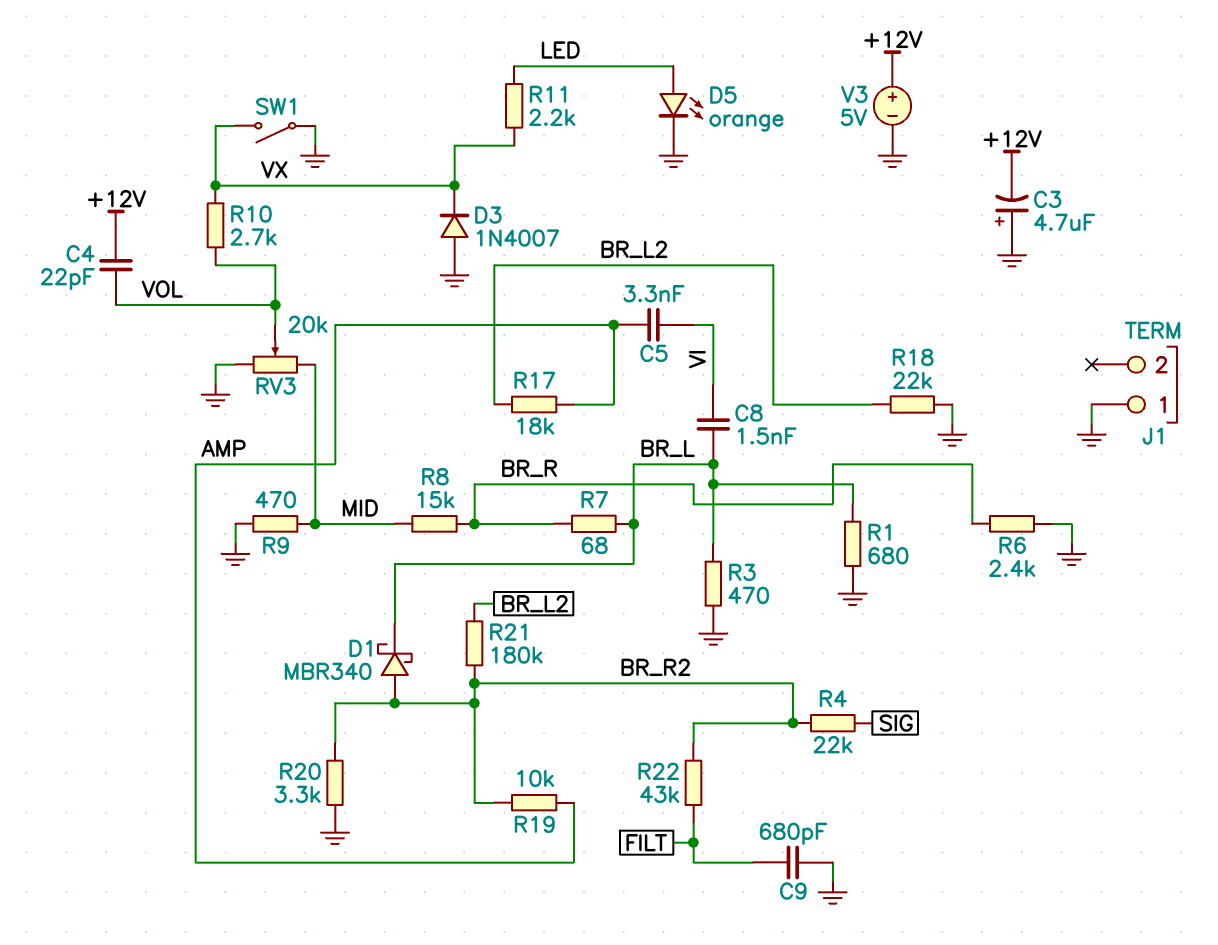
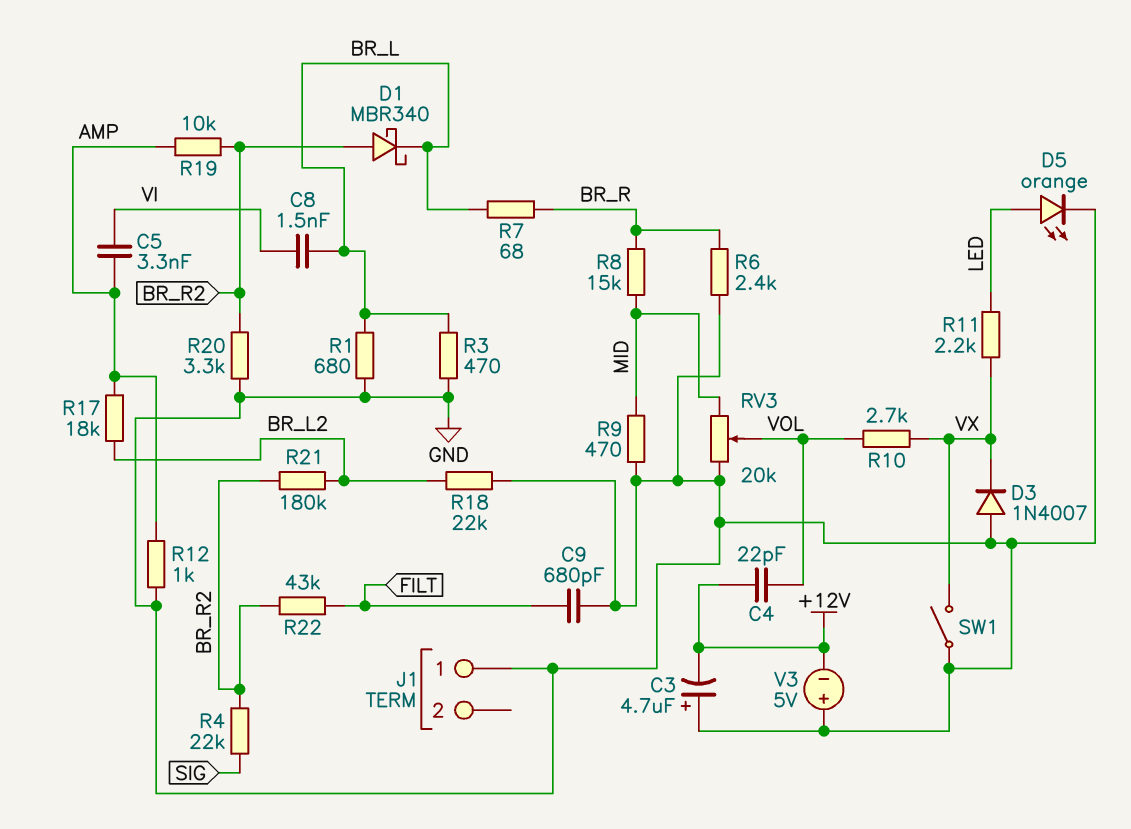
R12: none -> 1k (AMP, GND)
V3: 5V (plus +12V, minus GND) -> 5V (plus GND, minus +12V)

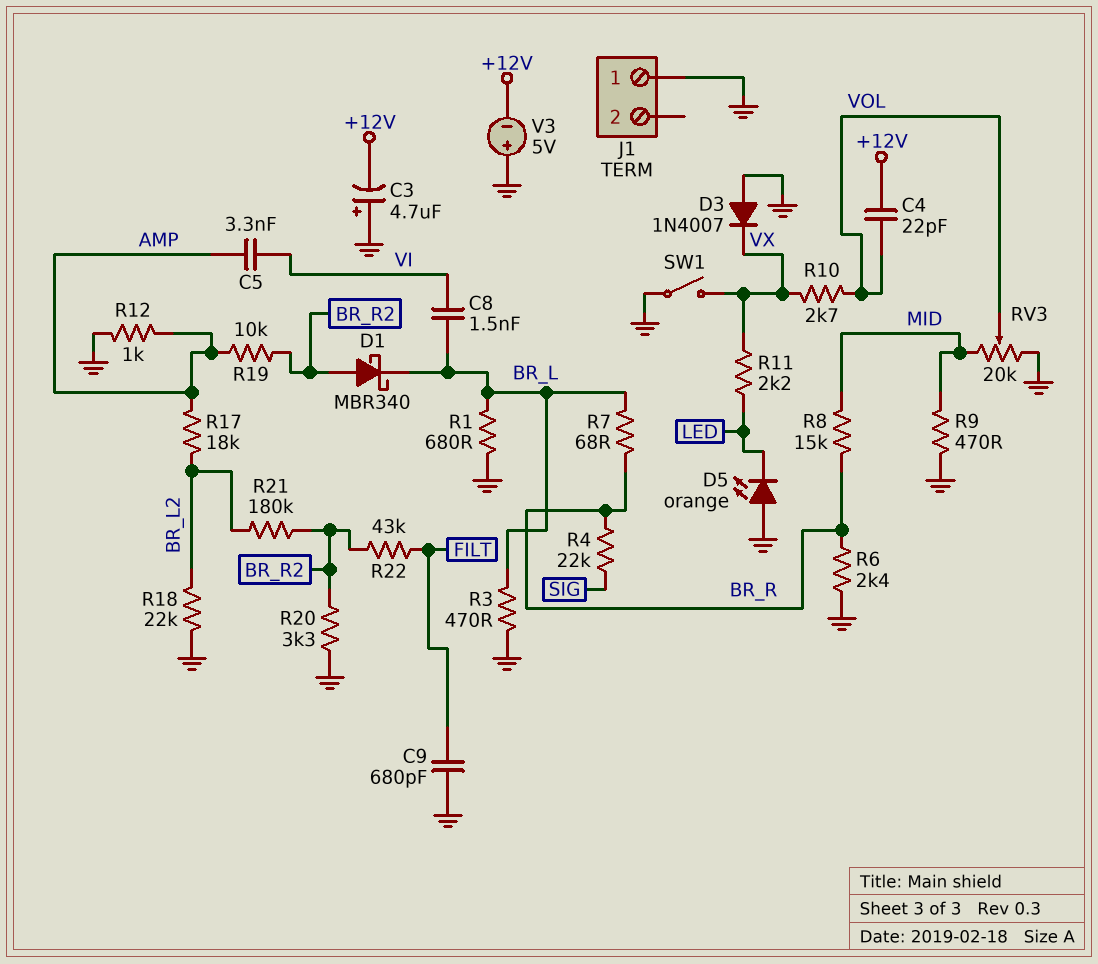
D5: LED orange (A LED, K GND) -> LED orange (A GND, K LED)
R4: 22k (BR_R2, SIG) -> 22k (BR_R, SIG)

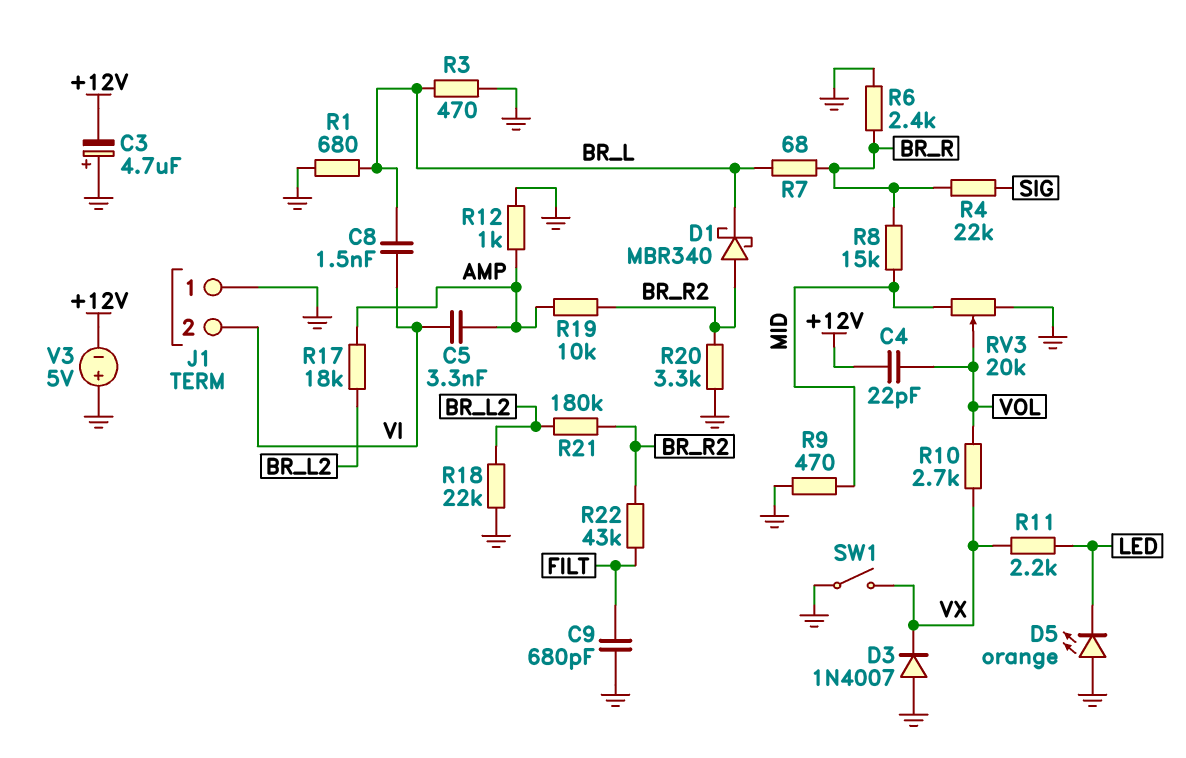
J1 pin 2: none -> VI

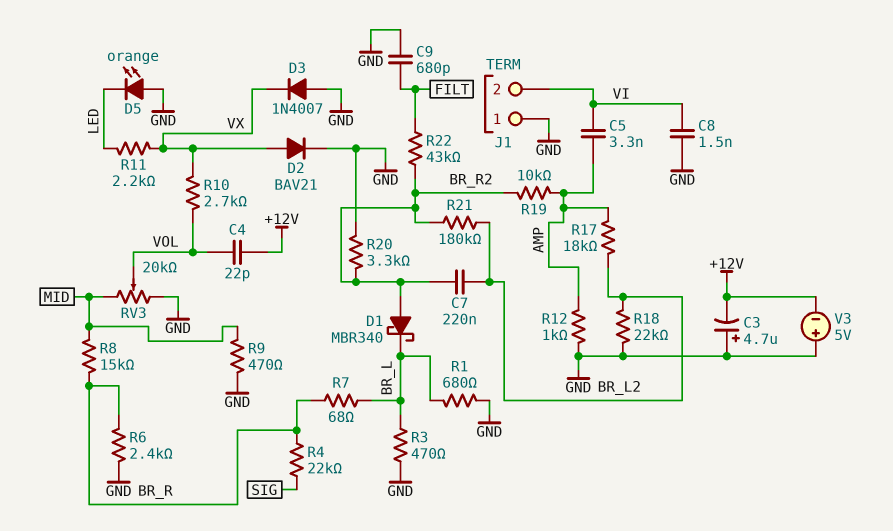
C7: none -> 220nF (BR_L2, BR_R2)
C8: 1.5nF (BR_L, VI) -> 1.5nF (GND, VI)
D2: none -> diode BAV21 (A VX, K GND)
SW1: switch (GND, VX) -> none

